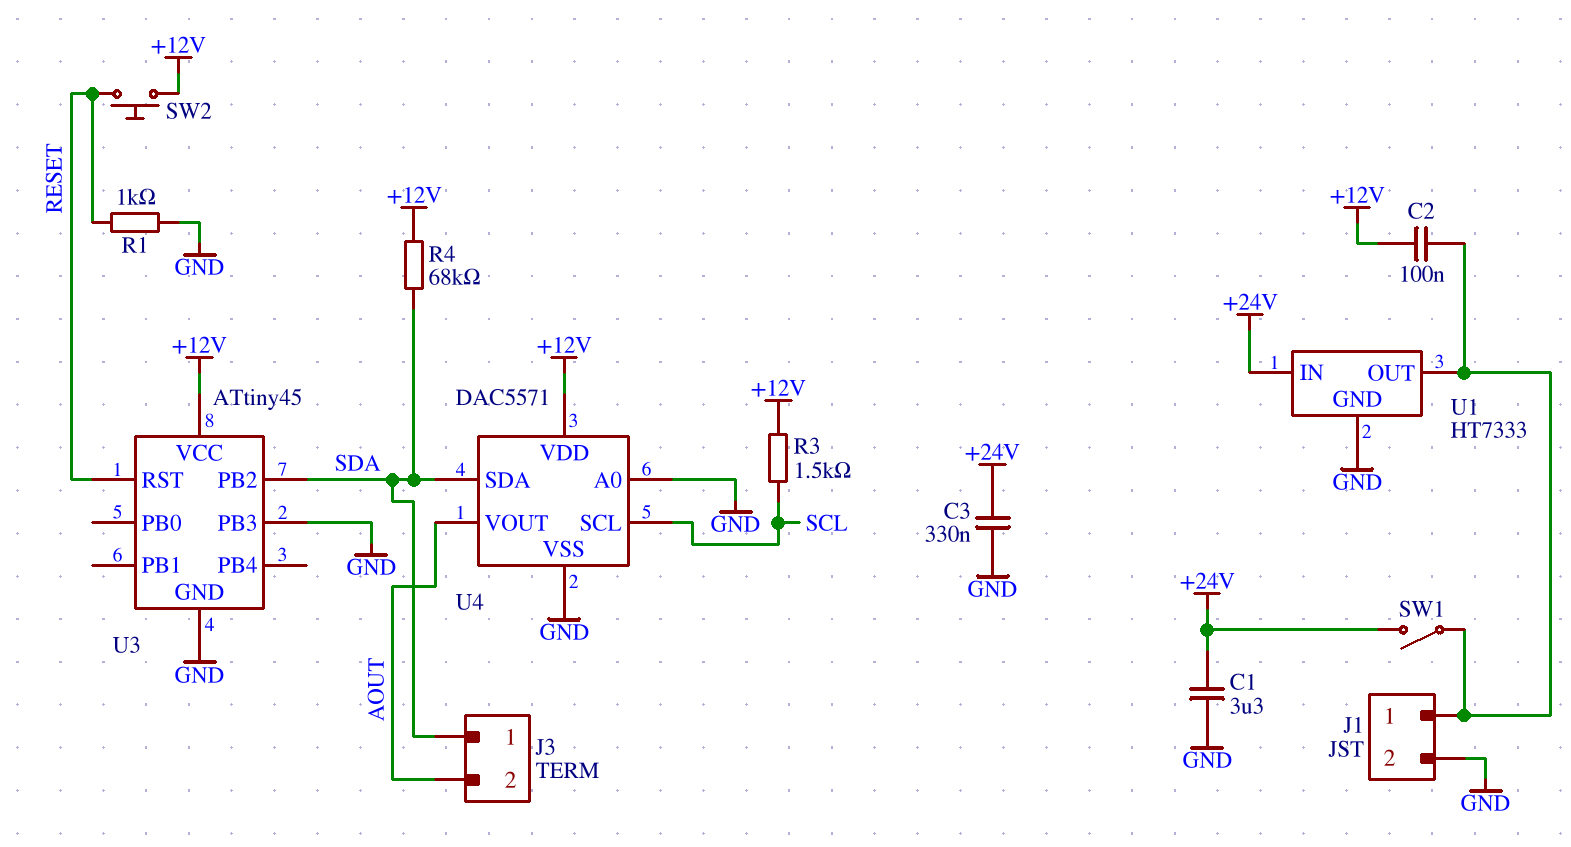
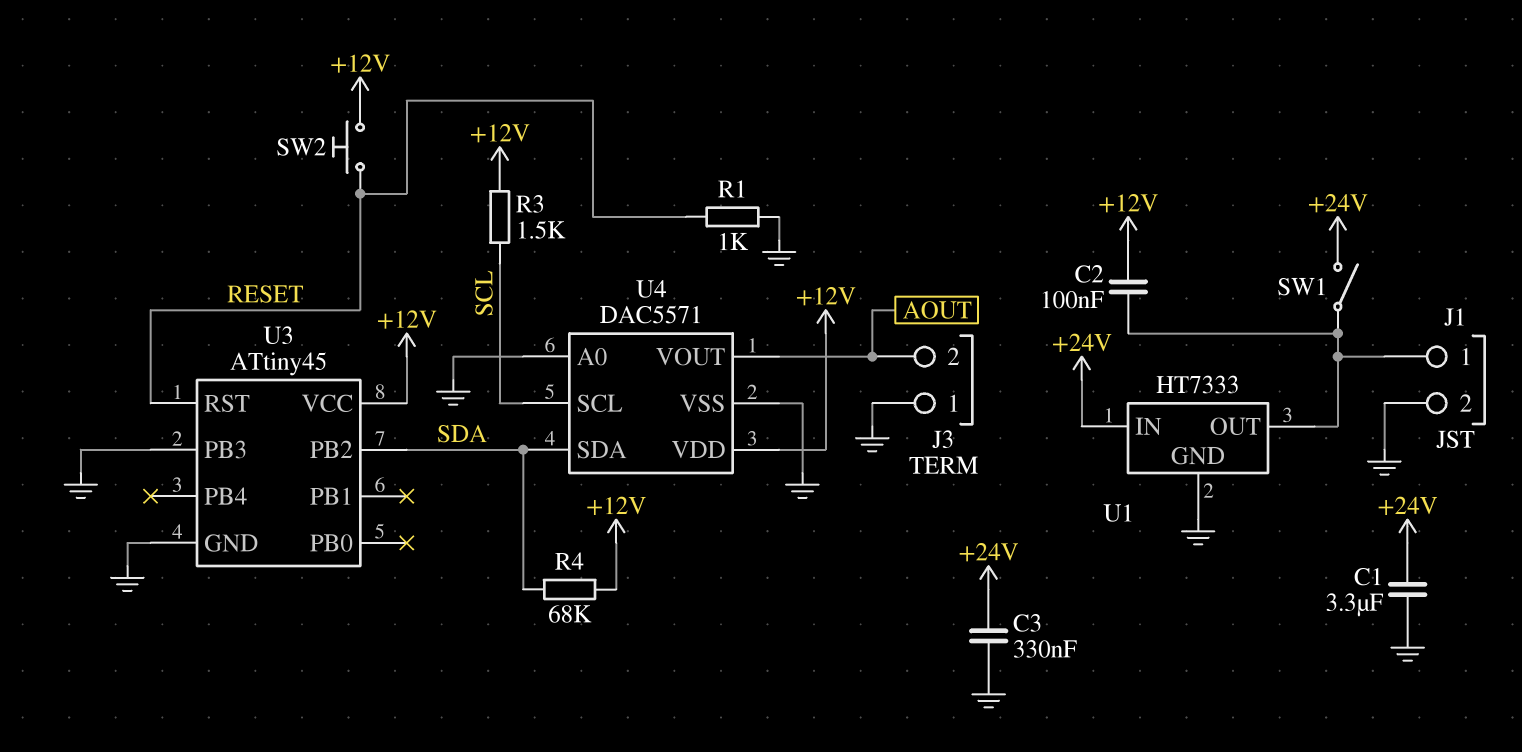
J3 pin 1: SDA -> GND

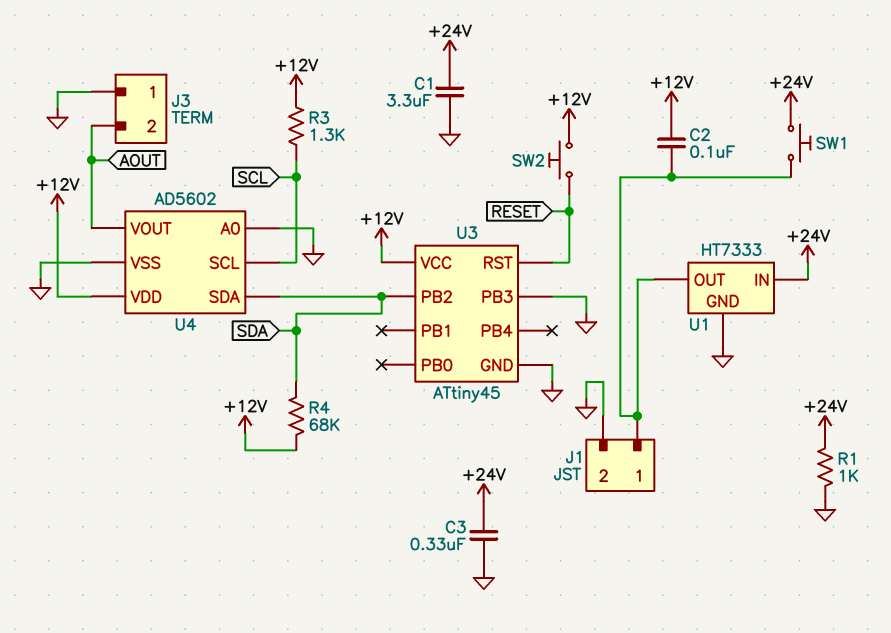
R1: 1k (GND, RESET) -> 1k (+24V, GND)
R3: 1.5k (+12V, SCL) -> 1.3k (+12V, SCL)
SW1: switch (+24V, J1/1) -> button (+24V, J1/1)
U4: DAC5571 -> AD5602

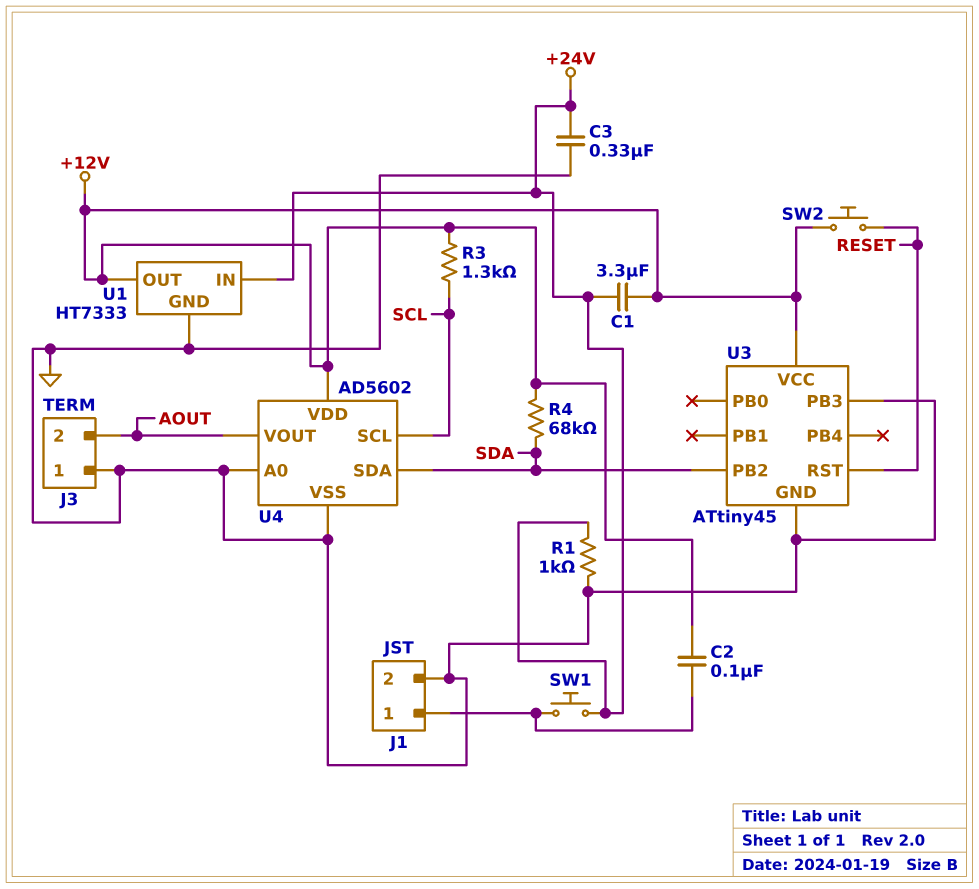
C1: 3.3uF (+24V, GND) -> 3.3uF (+12V, +24V)
U1 pin OUT: J1/1 -> +12V

